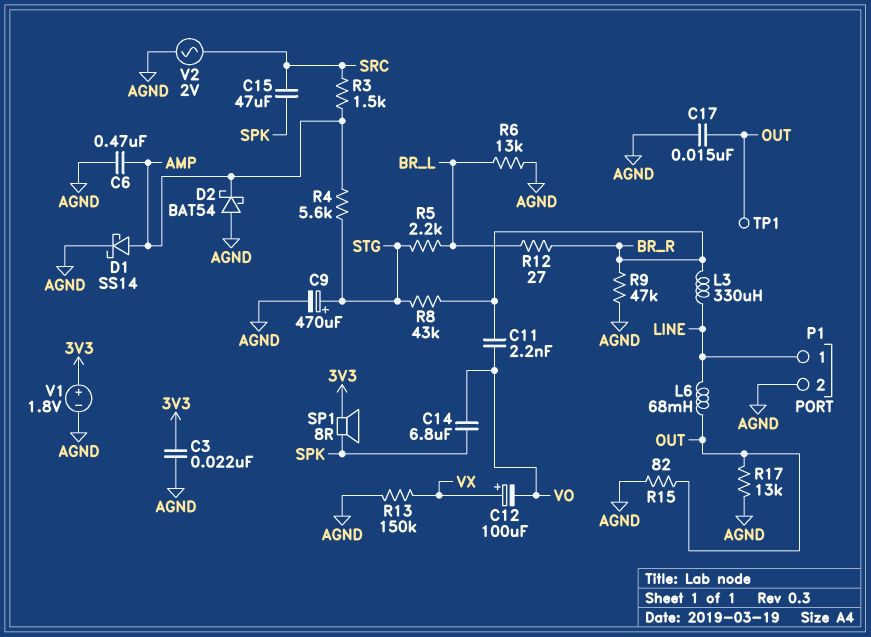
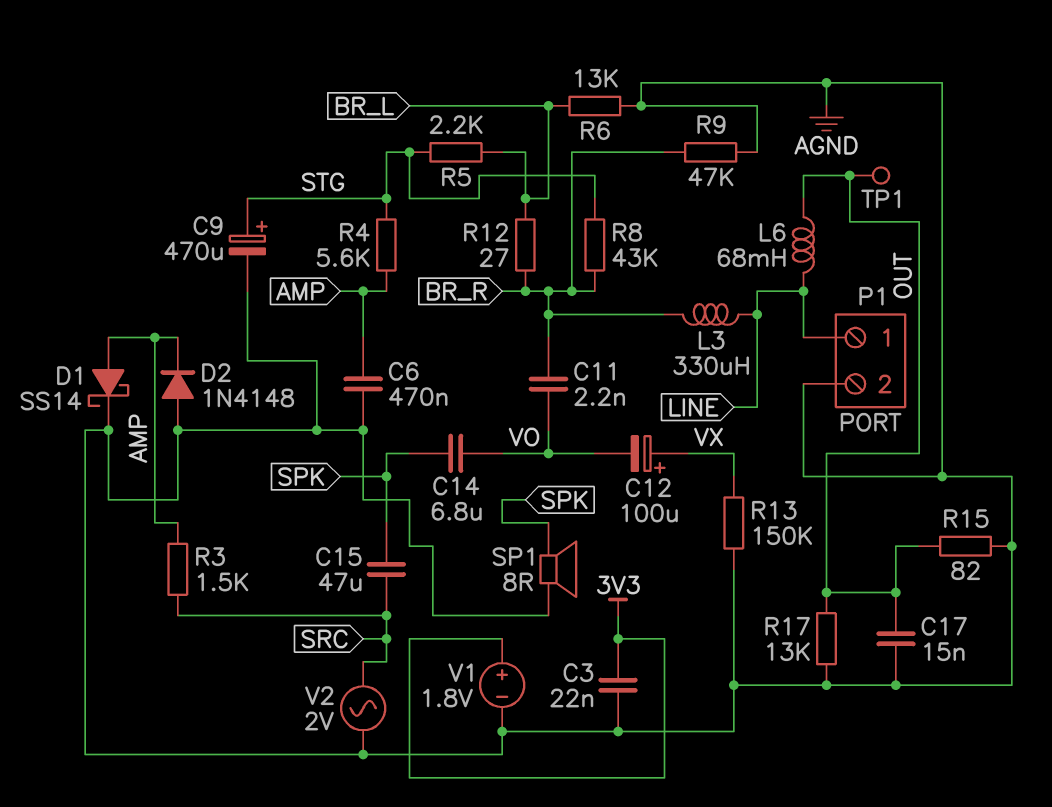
D2: schottky BAT54 (A AGND, K AMP) -> diode 1N4148 (A AGND, K AMP)
SP1: speaker 8R (3V3, SPK) -> speaker 8R (AGND, SPK)

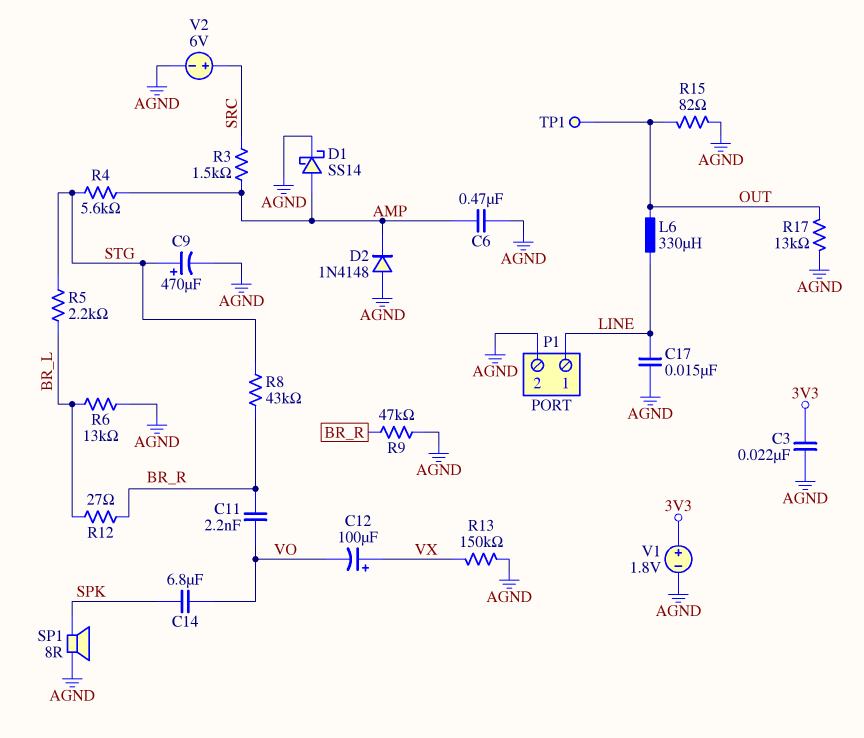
C15: 47uF (SPK, SRC) -> none
C17: 15nF (AGND, OUT) -> 15nF (AGND, LINE)
L3: 330uH (BR_R, LINE) -> none
L6: 68mH (LINE, OUT) -> 330uH (LINE, OUT)
V2: AC 2V (AGND, SRC) -> 6V (plus SRC, minus AGND)

